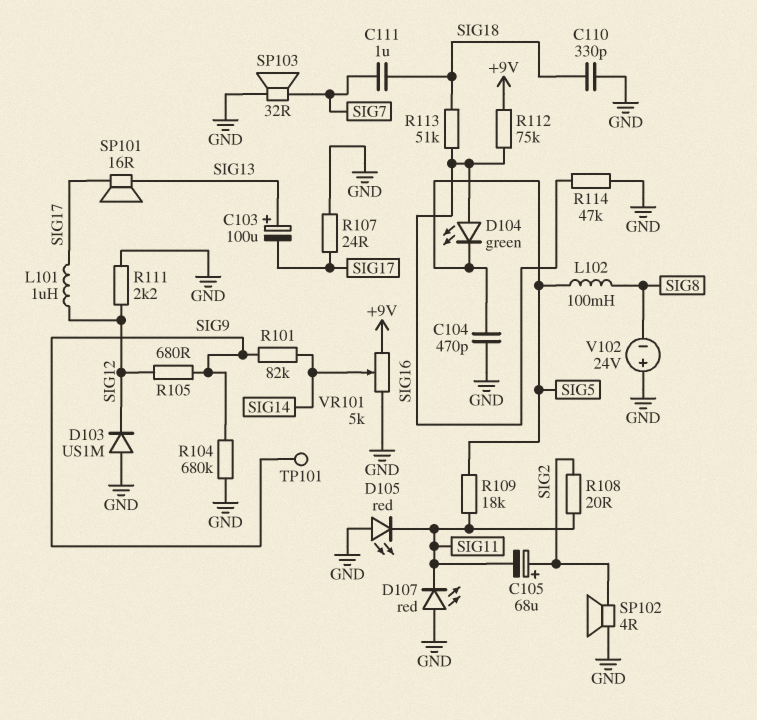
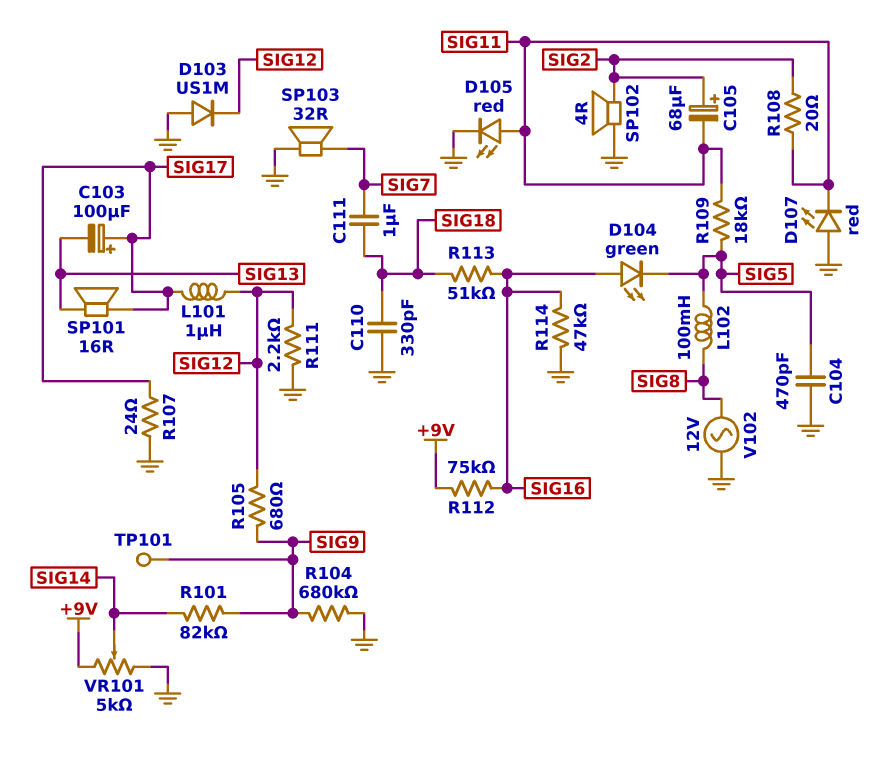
C103: 100uF (plus SIG13, minus SIG17) -> 100uF (plus SIG17, minus SIG13)
D105: LED red (A GND, K SIG11) -> LED red (A SIG11, K GND)
V102: 24V (plus GND, minus SIG8) -> AC 12V (GND, SIG8)

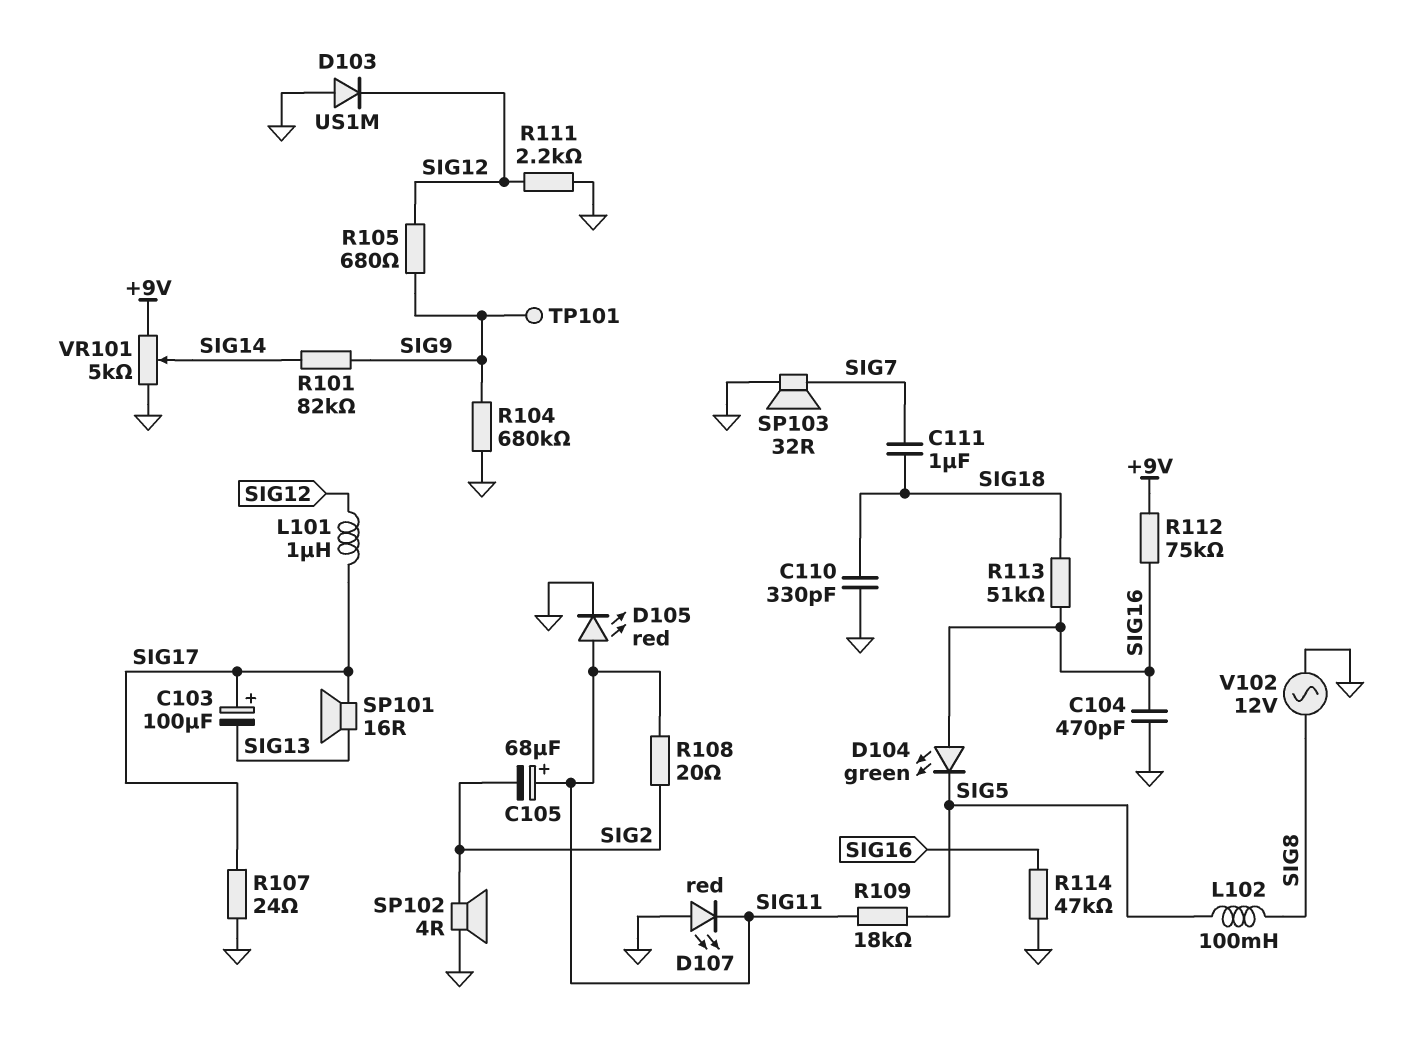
C104: 470pF (GND, SIG5) -> 470pF (GND, SIG16)
C105: 68uF (plus SIG2, minus SIG11) -> 68uF (plus SIG11, minus SIG2)

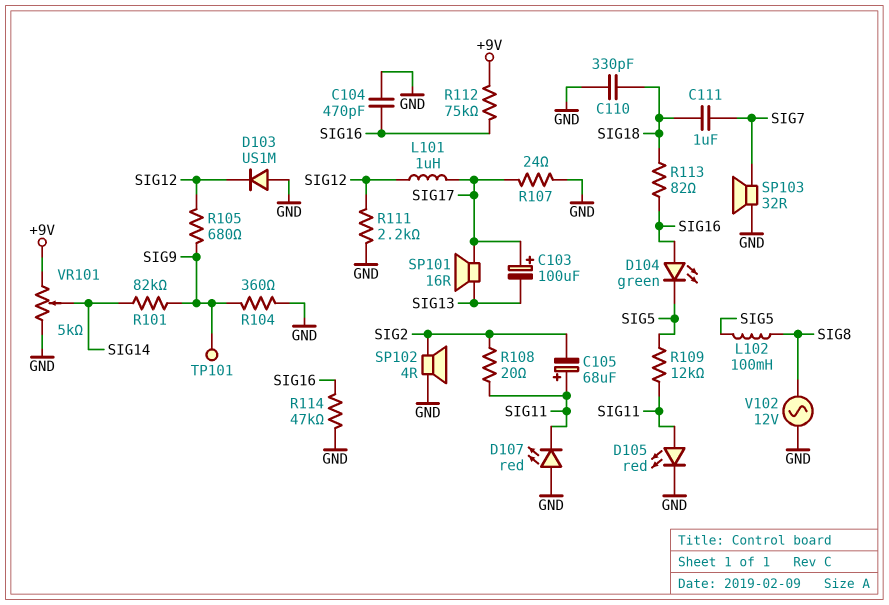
R104: 680k (GND, SIG9) -> 360 (GND, SIG9)
R109: 18k (SIG5, SIG11) -> 12k (SIG5, SIG11)
R113: 51k (SIG16, SIG18) -> 82 (SIG16, SIG18)

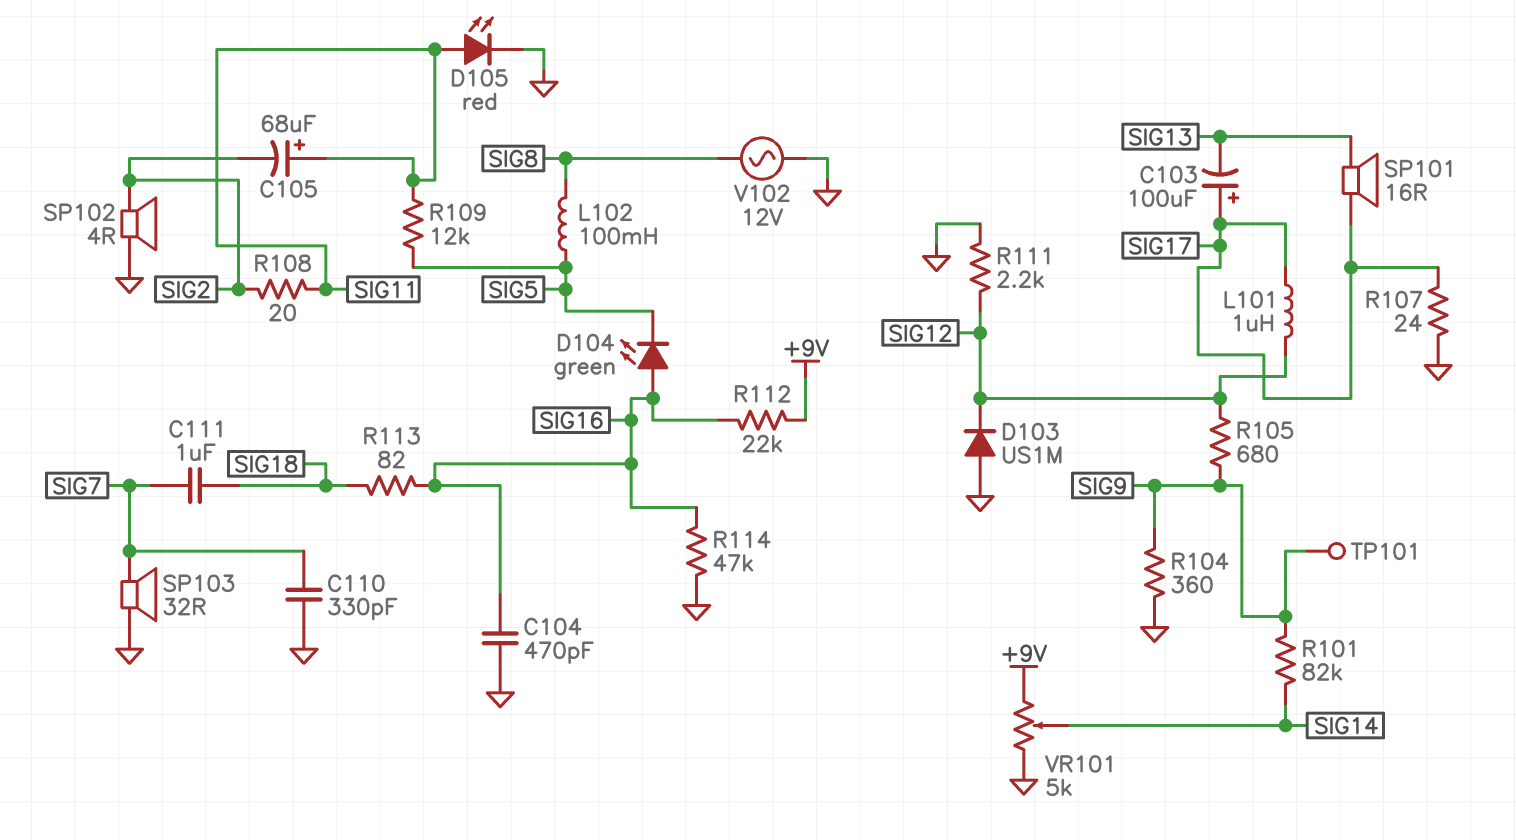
C110: 330pF (GND, SIG18) -> 330pF (GND, SIG7)
D107: LED red (A GND, K SIG11) -> none
R112: 75k (+9V, SIG16) -> 22k (+9V, SIG16)

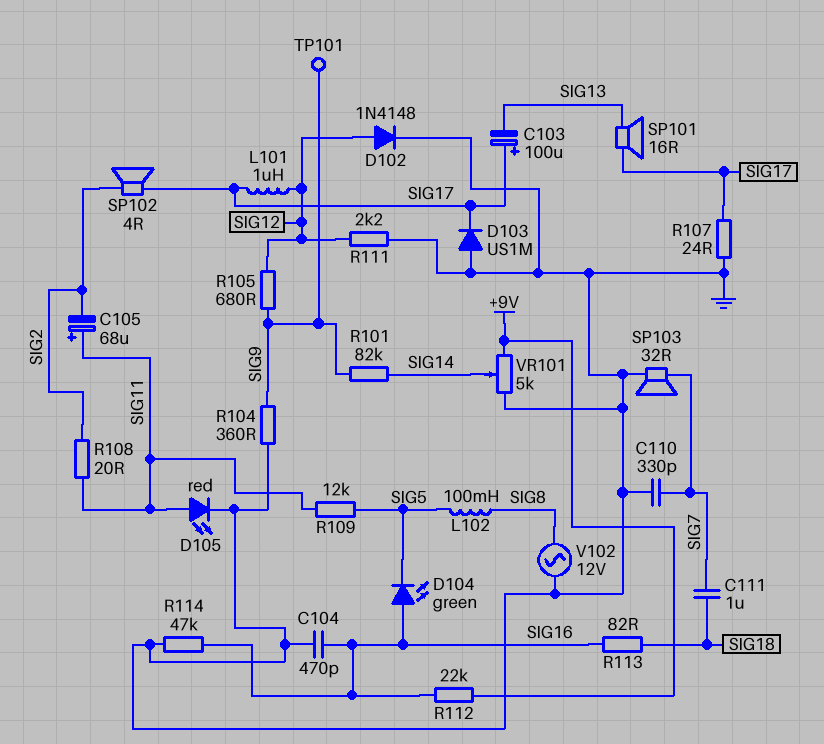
D102: none -> diode 1N4148 (A SIG12, K GND)
D103: diode US1M (A GND, K SIG12) -> diode US1M (A GND, K SIG17)
SP102: speaker 4R (GND, SIG2) -> speaker 4R (SIG2, SIG17)

